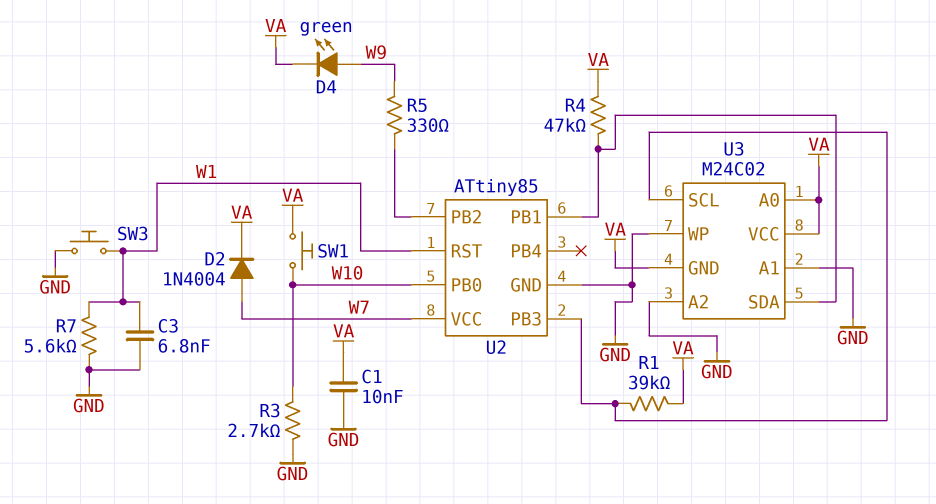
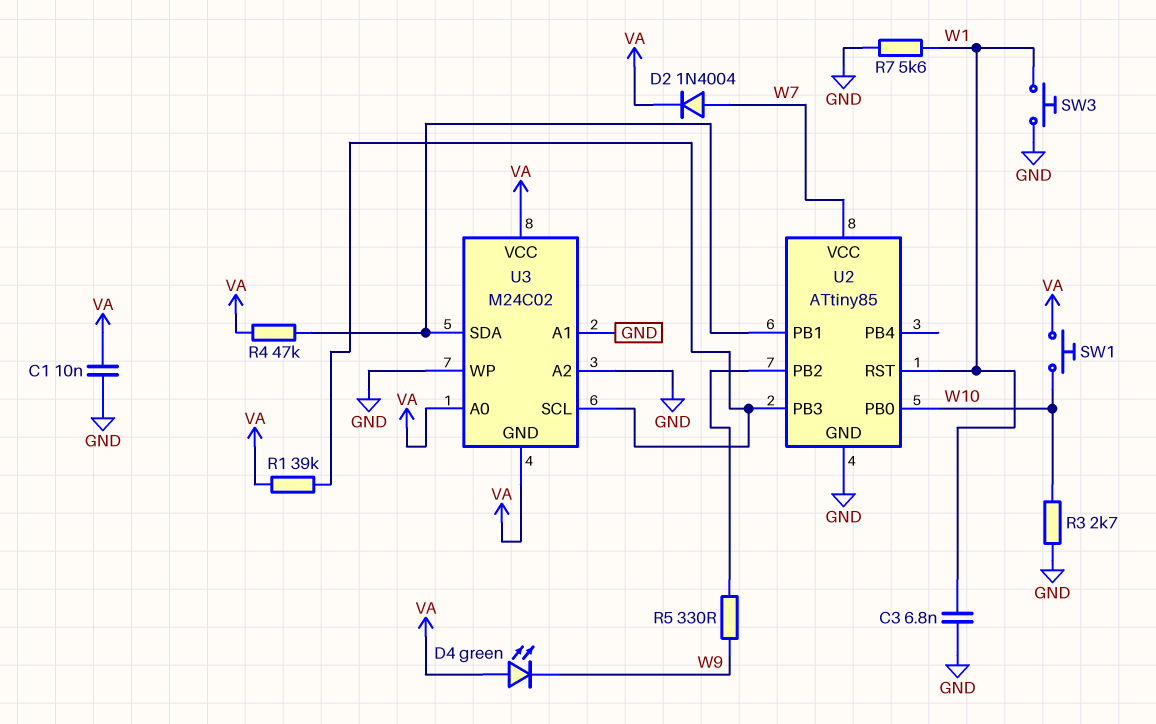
D4: LED green (A W9, K VA) -> LED green (A VA, K W9)

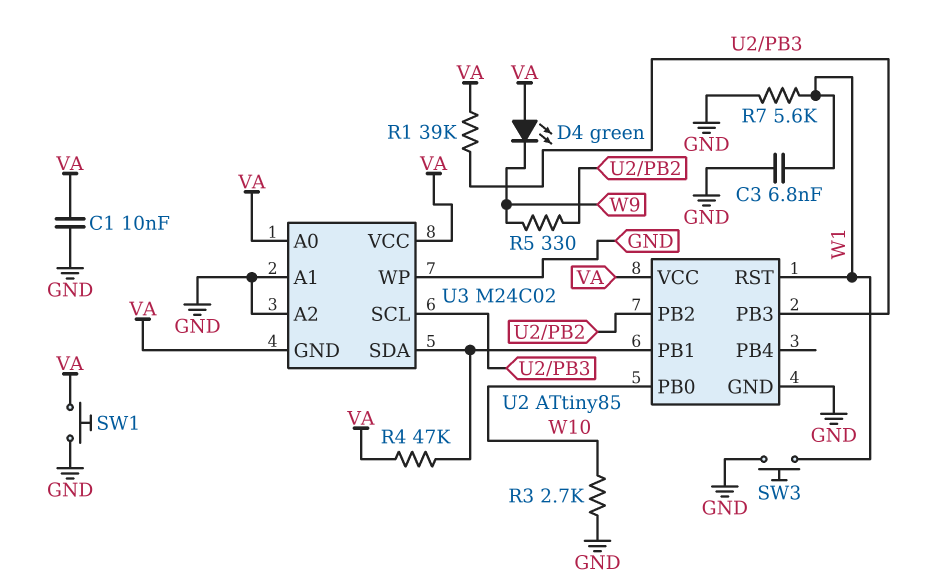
D2: diode 1N4004 (A W7, K VA) -> none
SW1: button (VA, W10) -> button (GND, VA)
U2 pin VCC: W7 -> VA

